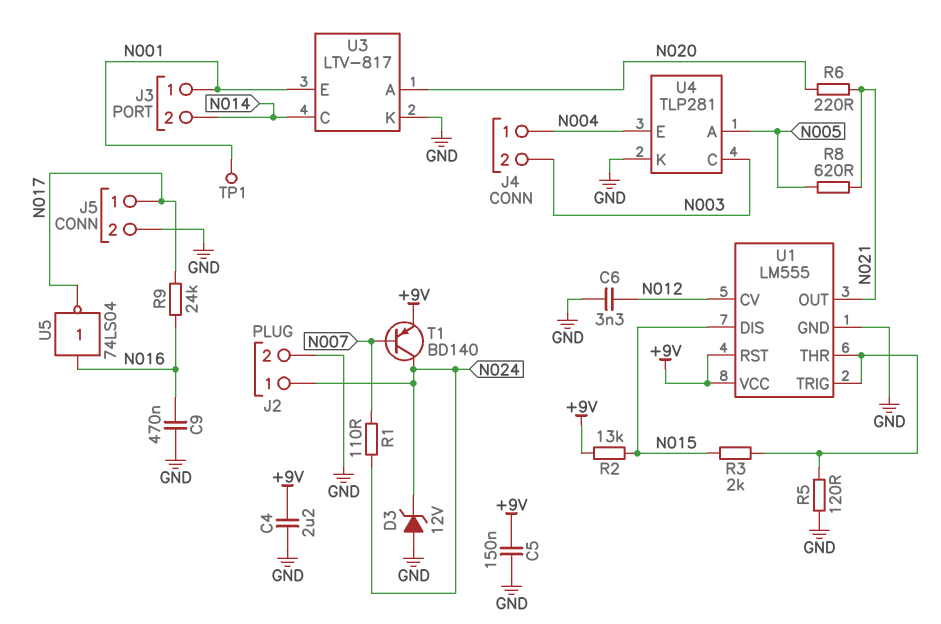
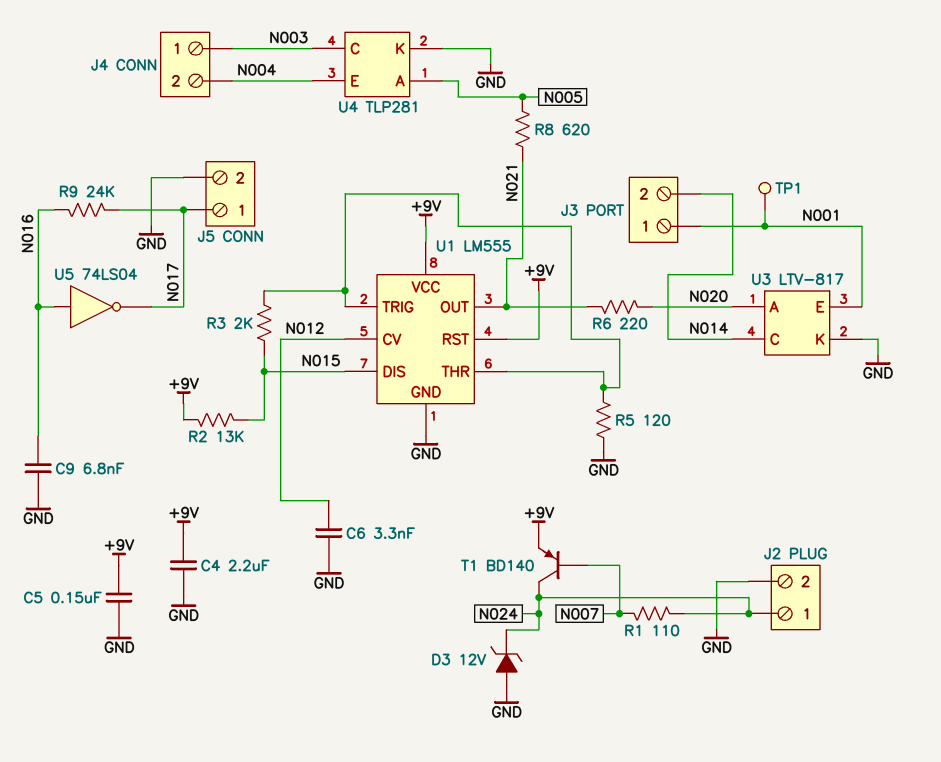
C9: 470nF (GND, N016) -> 6.8nF (GND, N016)
J4 pin 1: N004 -> N003
J4 pin 2: N003 -> N004

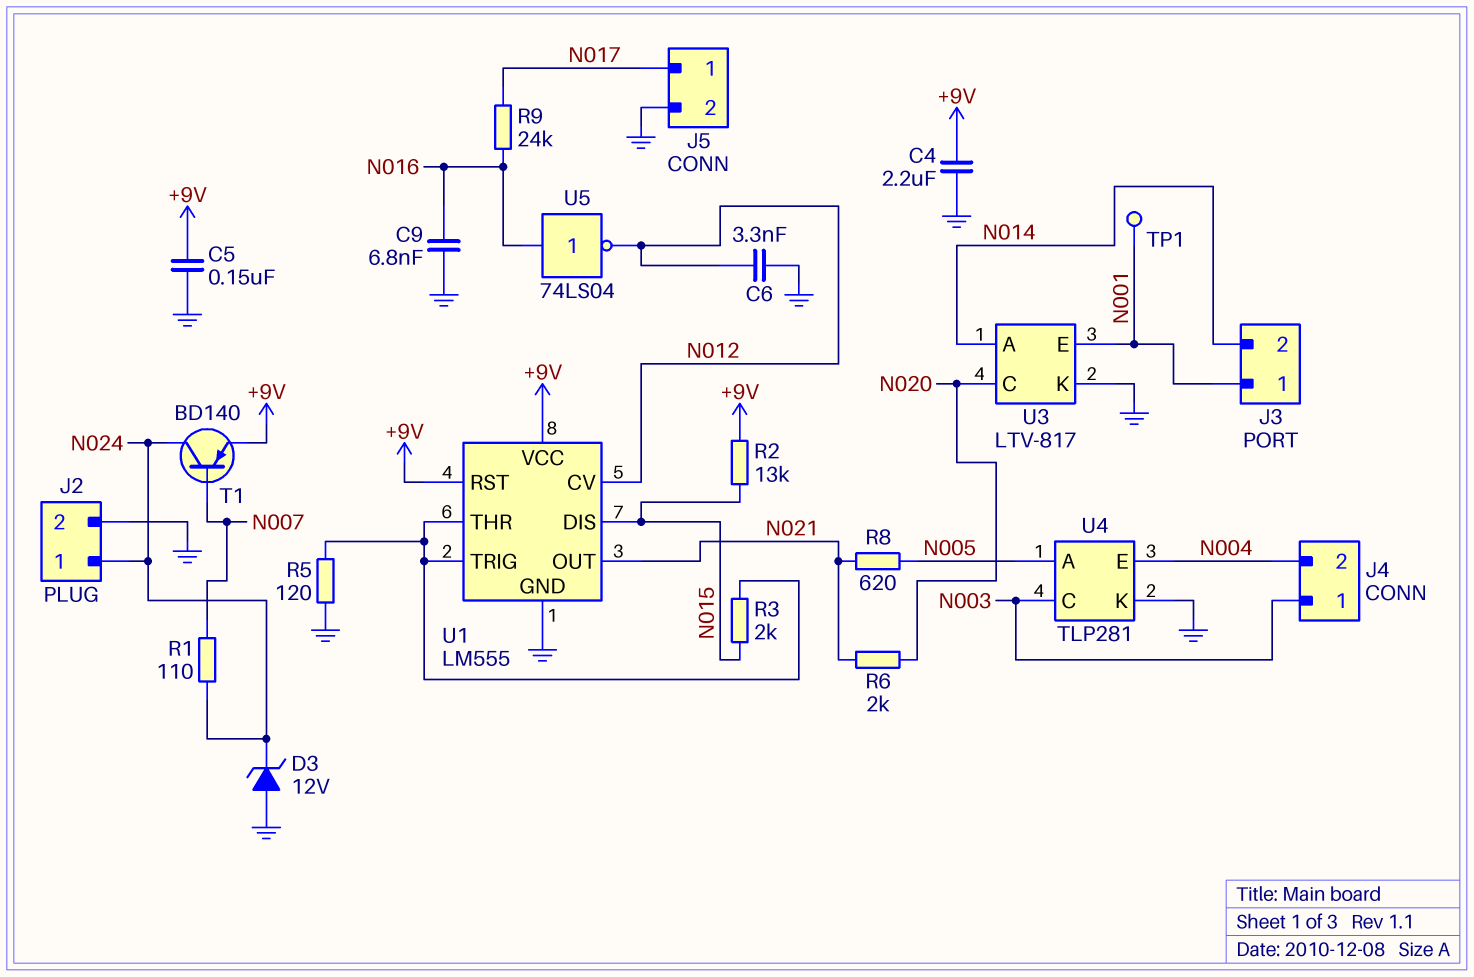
R6: 220 (N020, N021) -> 2k (N020, N021)
U3 pin A: N020 -> N014
U3 pin C: N014 -> N020
U5: NOT 74LS04 (in N016, out N017) -> NOT 74LS04 (in N016, out N012)

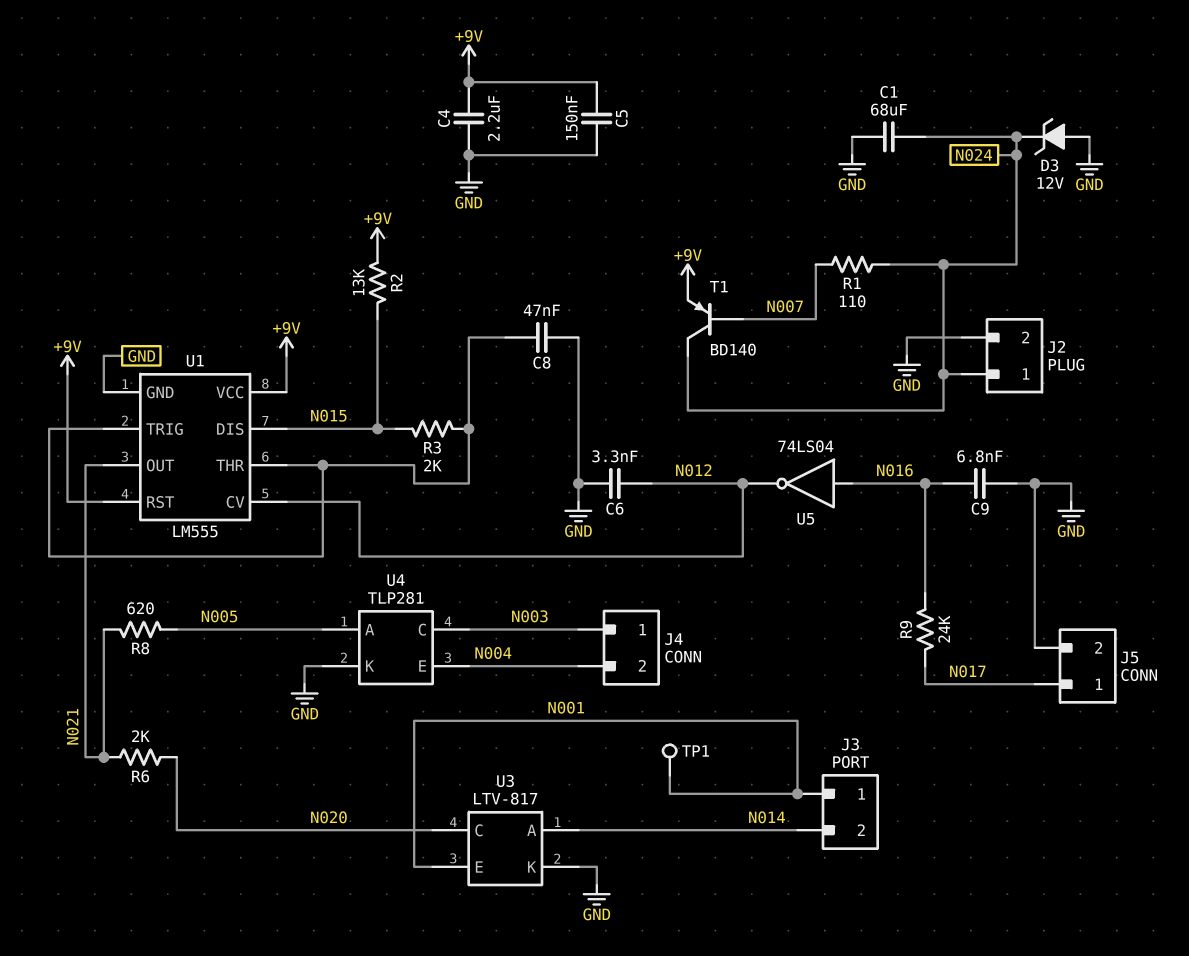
C1: none -> 68uF (GND, N024)
C8: none -> 47nF (GND, U1/THR)
R5: 120 (GND, U1/THR) -> none

